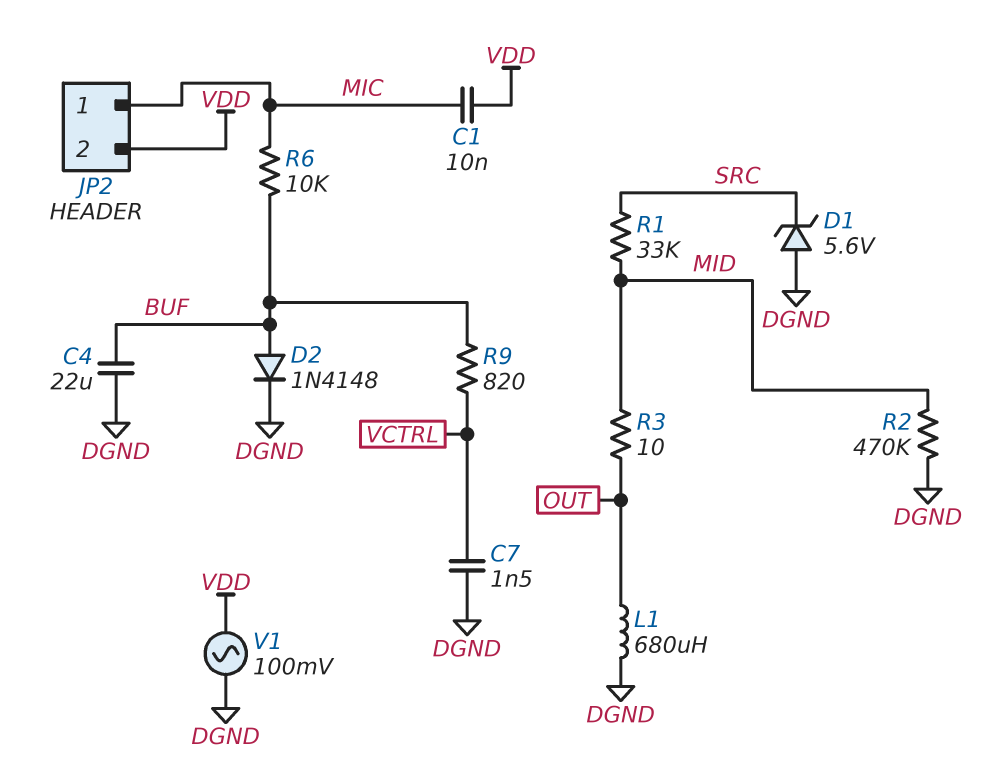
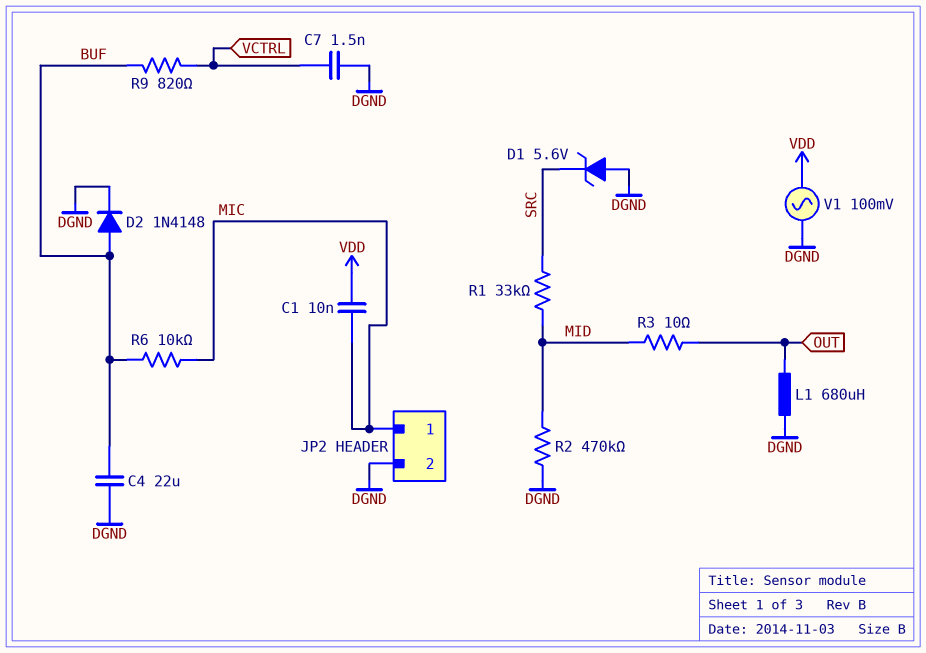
JP2 pin 2: VDD -> DGND

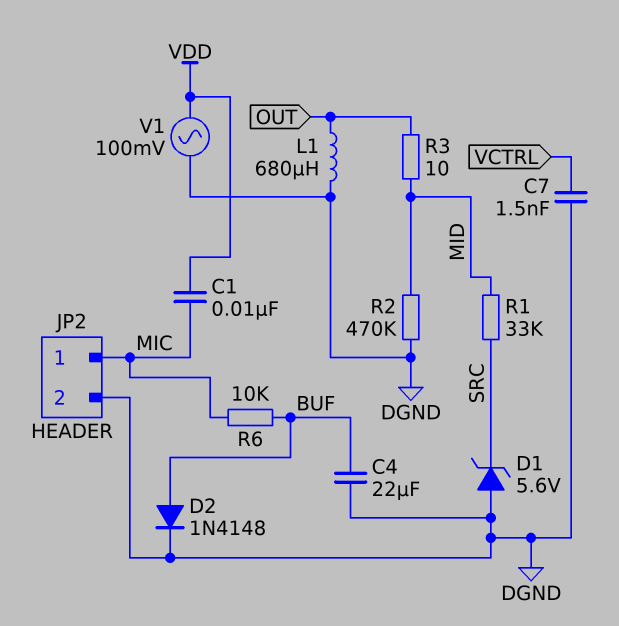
R9: 820 (BUF, VCTRL) -> none

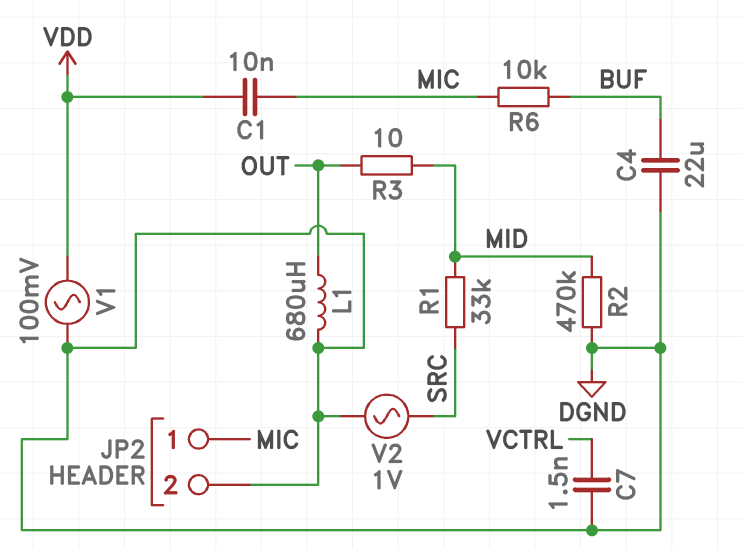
D1: zener 5.6V (A DGND, K SRC) -> none
D2: diode 1N4148 (A BUF, K DGND) -> none
V2: none -> AC 1V (DGND, SRC)

